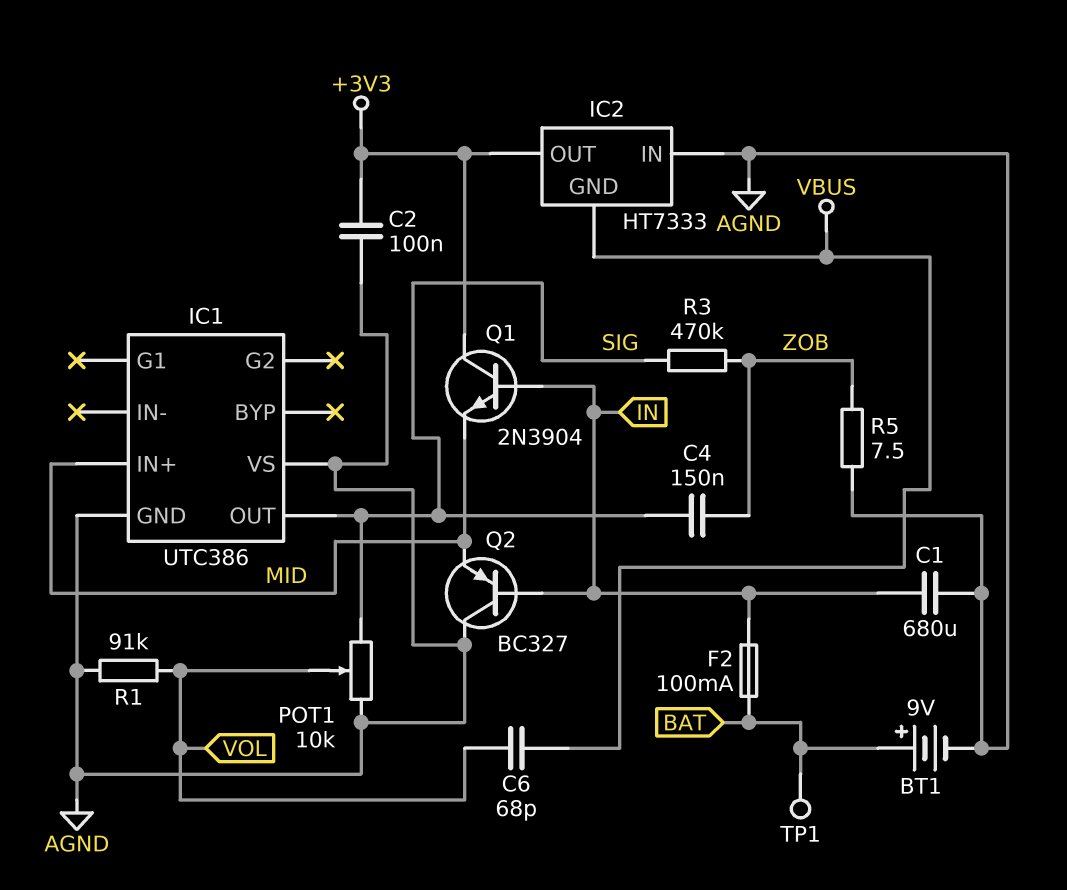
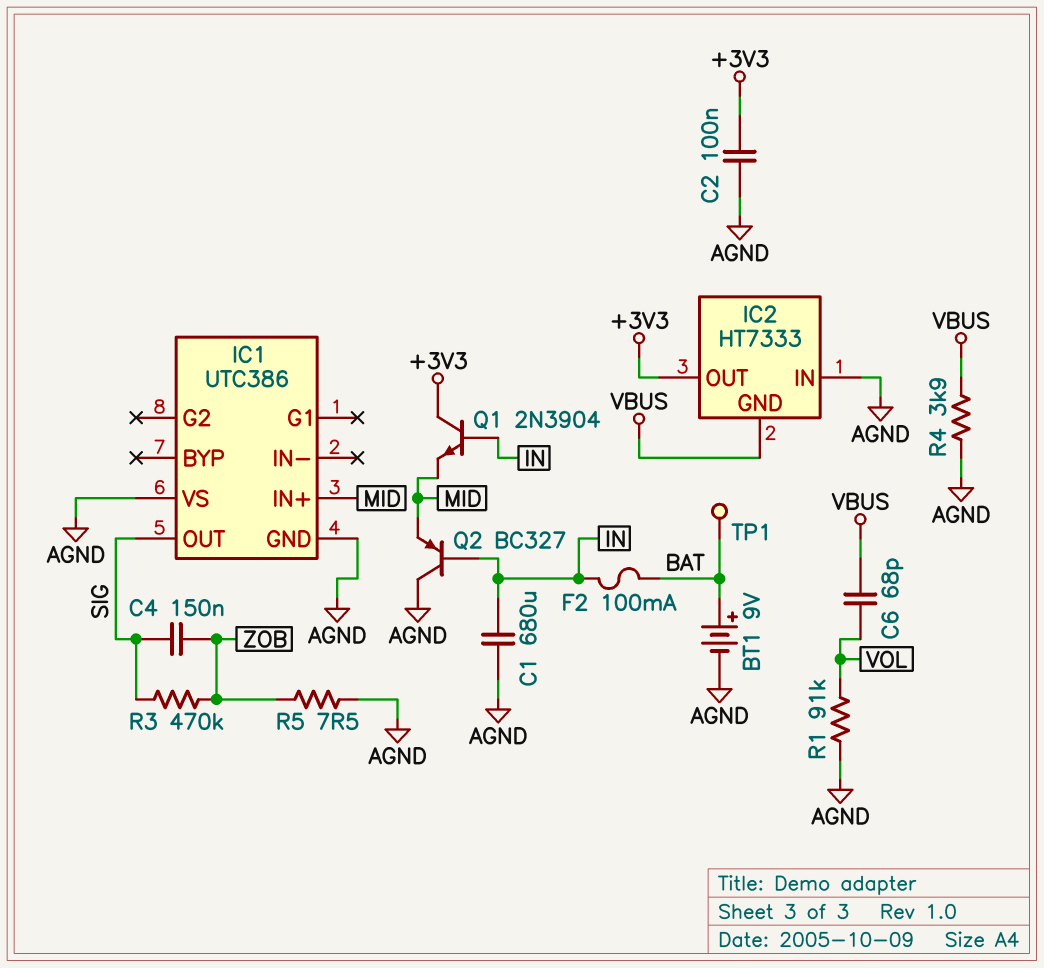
POT1: 10k (AGND, SIG, wiper VOL) -> none
R4: none -> 3.9k (AGND, VBUS)

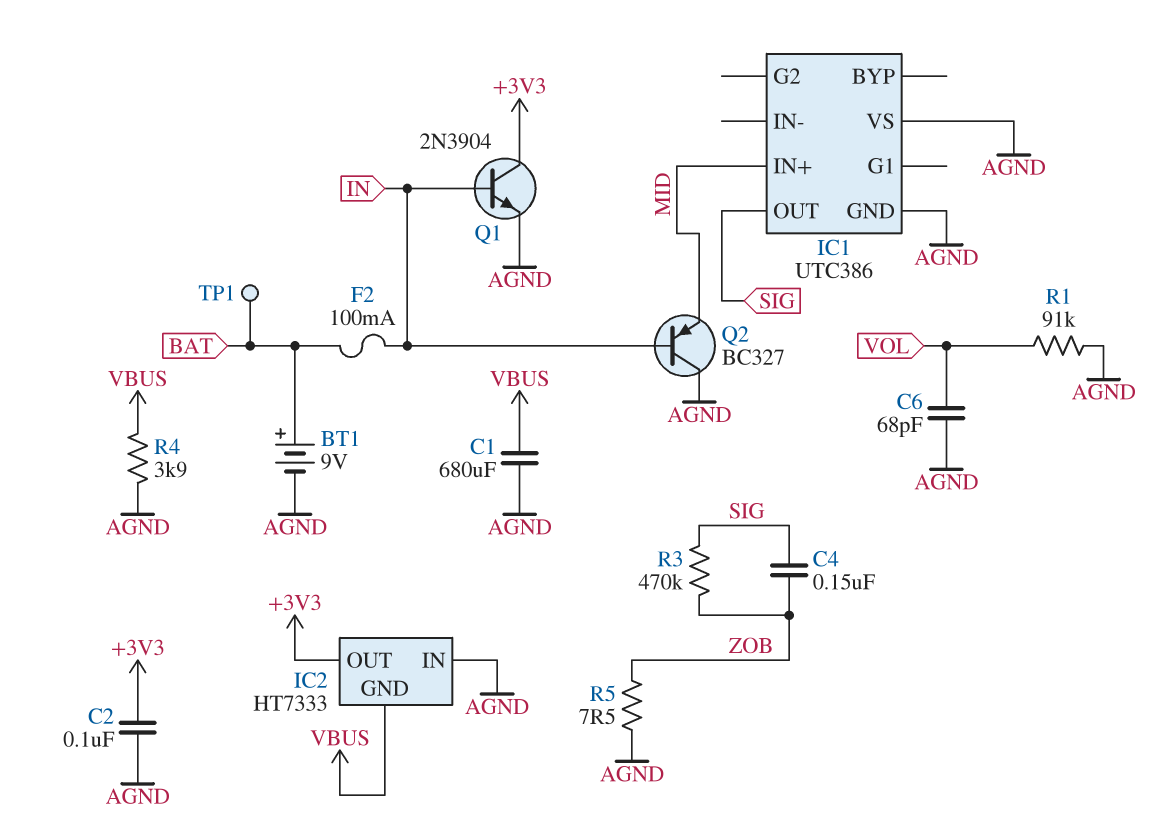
C1: 680uF (AGND, IN) -> 680uF (AGND, VBUS)
C6: 68pF (VBUS, VOL) -> 68pF (AGND, VOL)
Q1: NPN 2N3904 (B IN, C +3V3, E MID) -> NPN 2N3904 (B IN, C +3V3, E AGND)

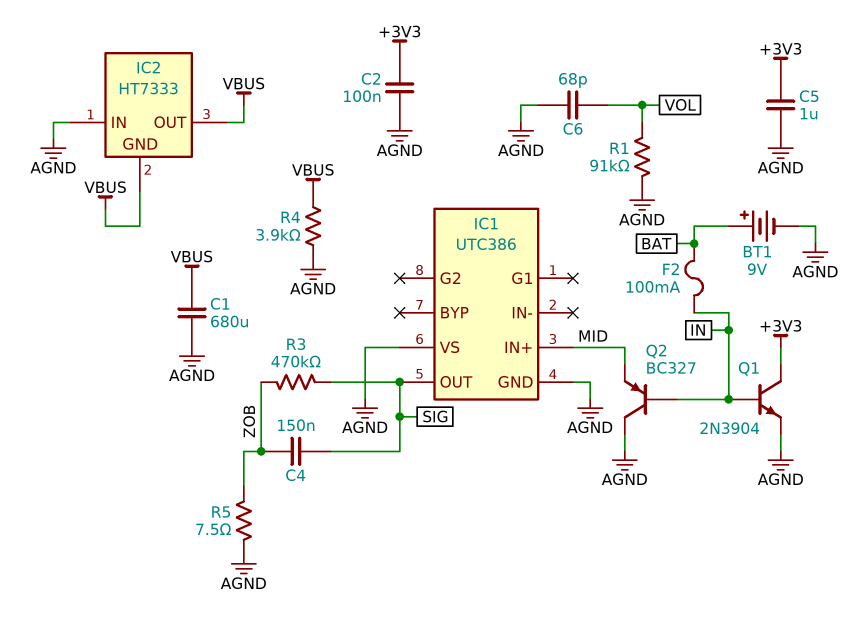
C5: none -> 1uF (+3V3, AGND)
IC2 pin OUT: +3V3 -> VBUS
TP1: test point (BAT) -> none

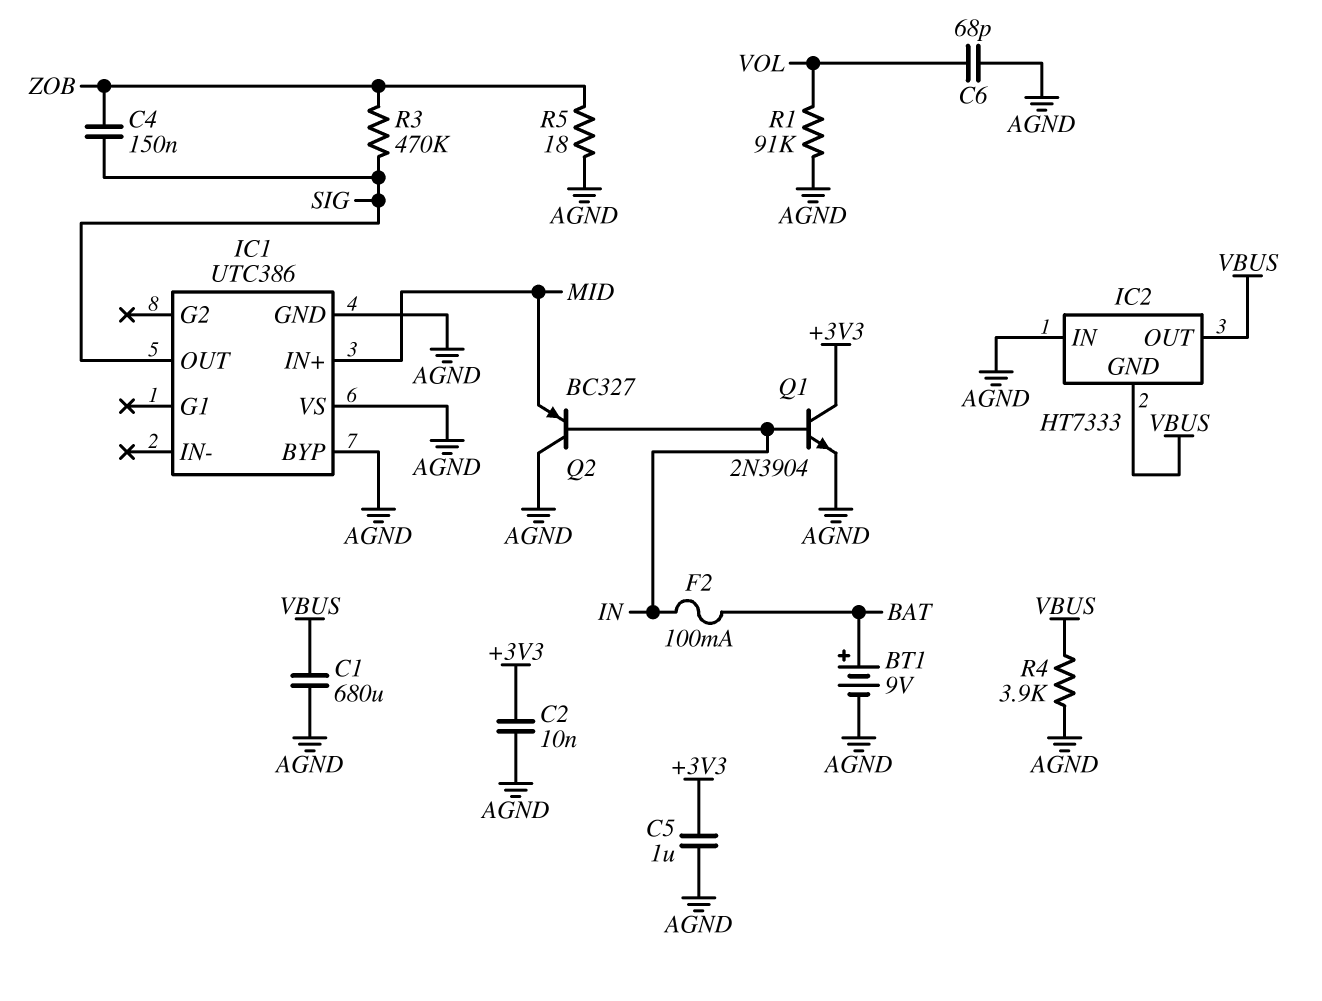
C2: 100nF (+3V3, AGND) -> 10nF (+3V3, AGND)
IC1 pin BYP: none -> AGND
R5: 7.5 (AGND, ZOB) -> 18 (AGND, ZOB)

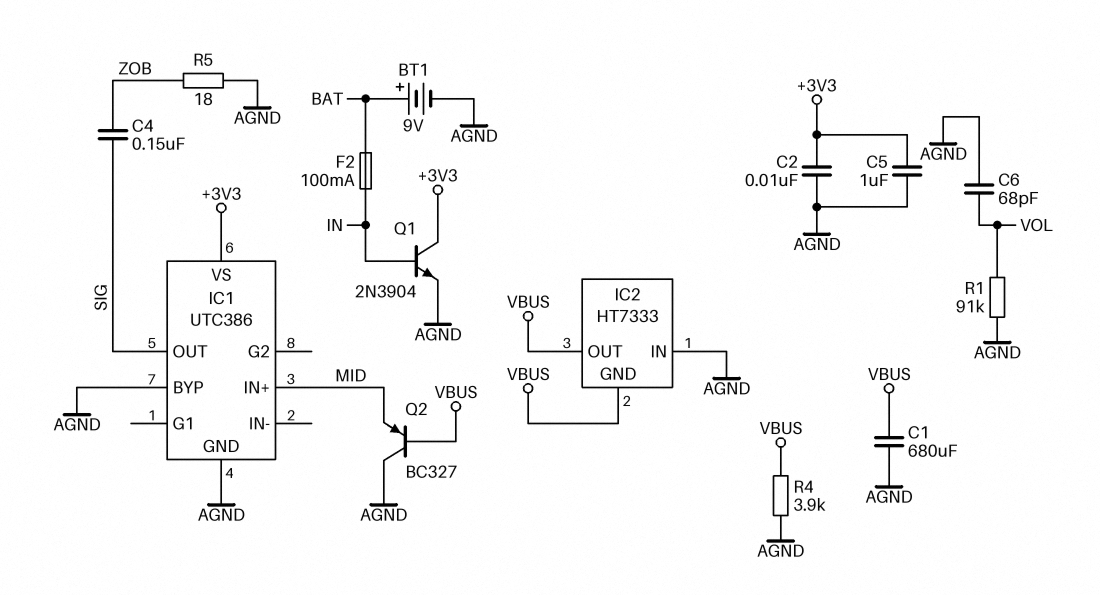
IC1 pin VS: AGND -> +3V3
Q2: PNP BC327 (B IN, C AGND, E MID) -> PNP BC327 (B VBUS, C AGND, E MID)
R3: 470k (SIG, ZOB) -> none

